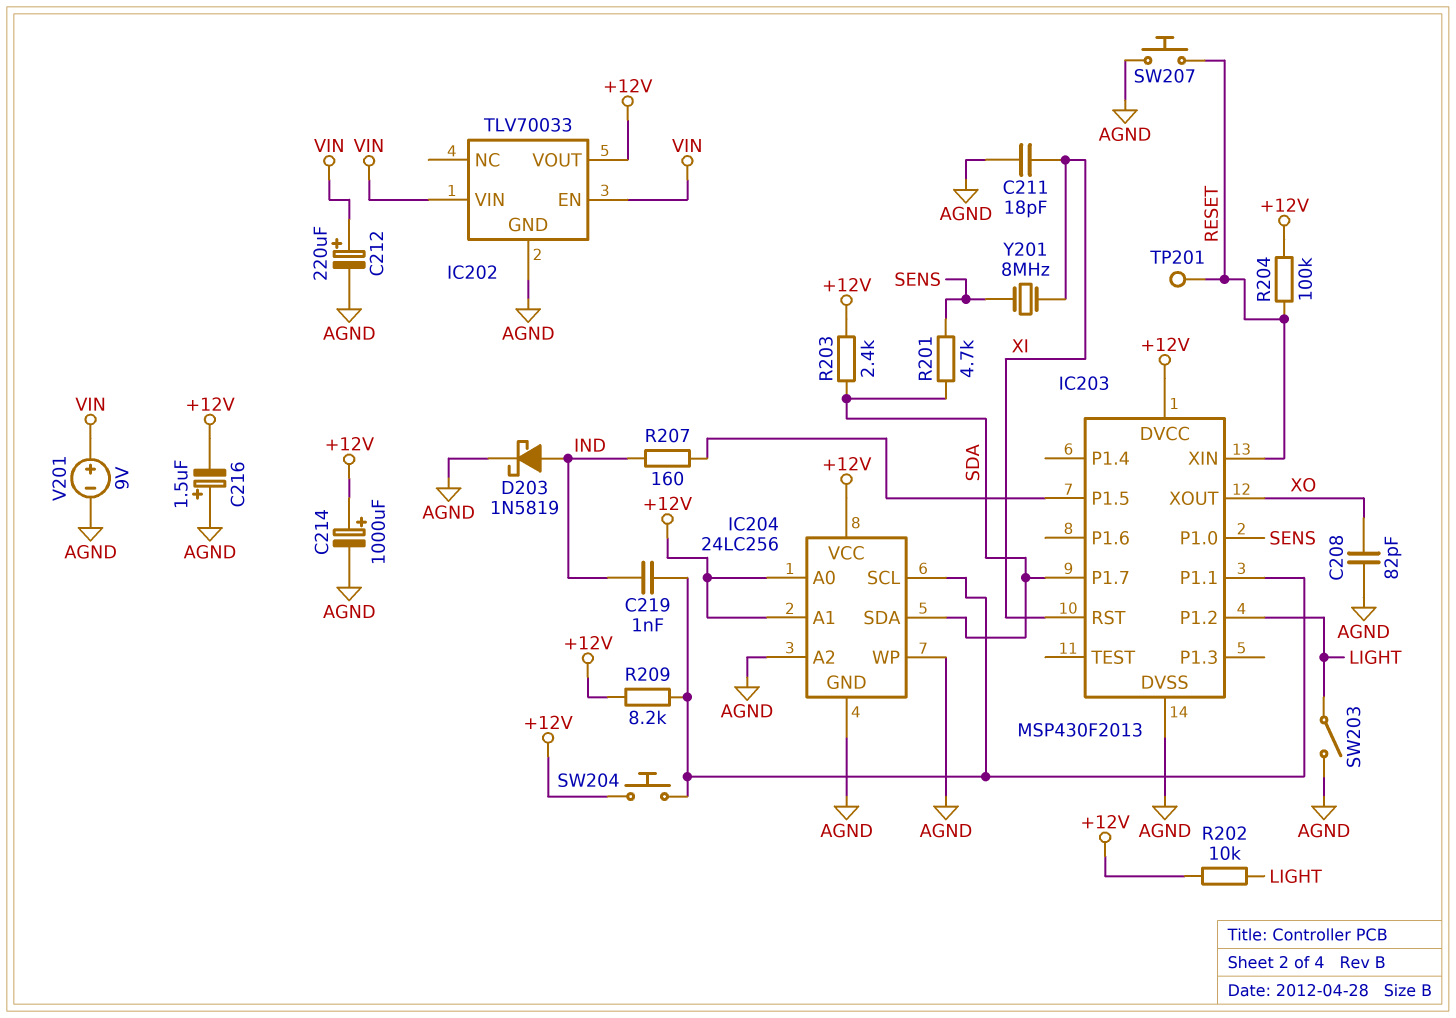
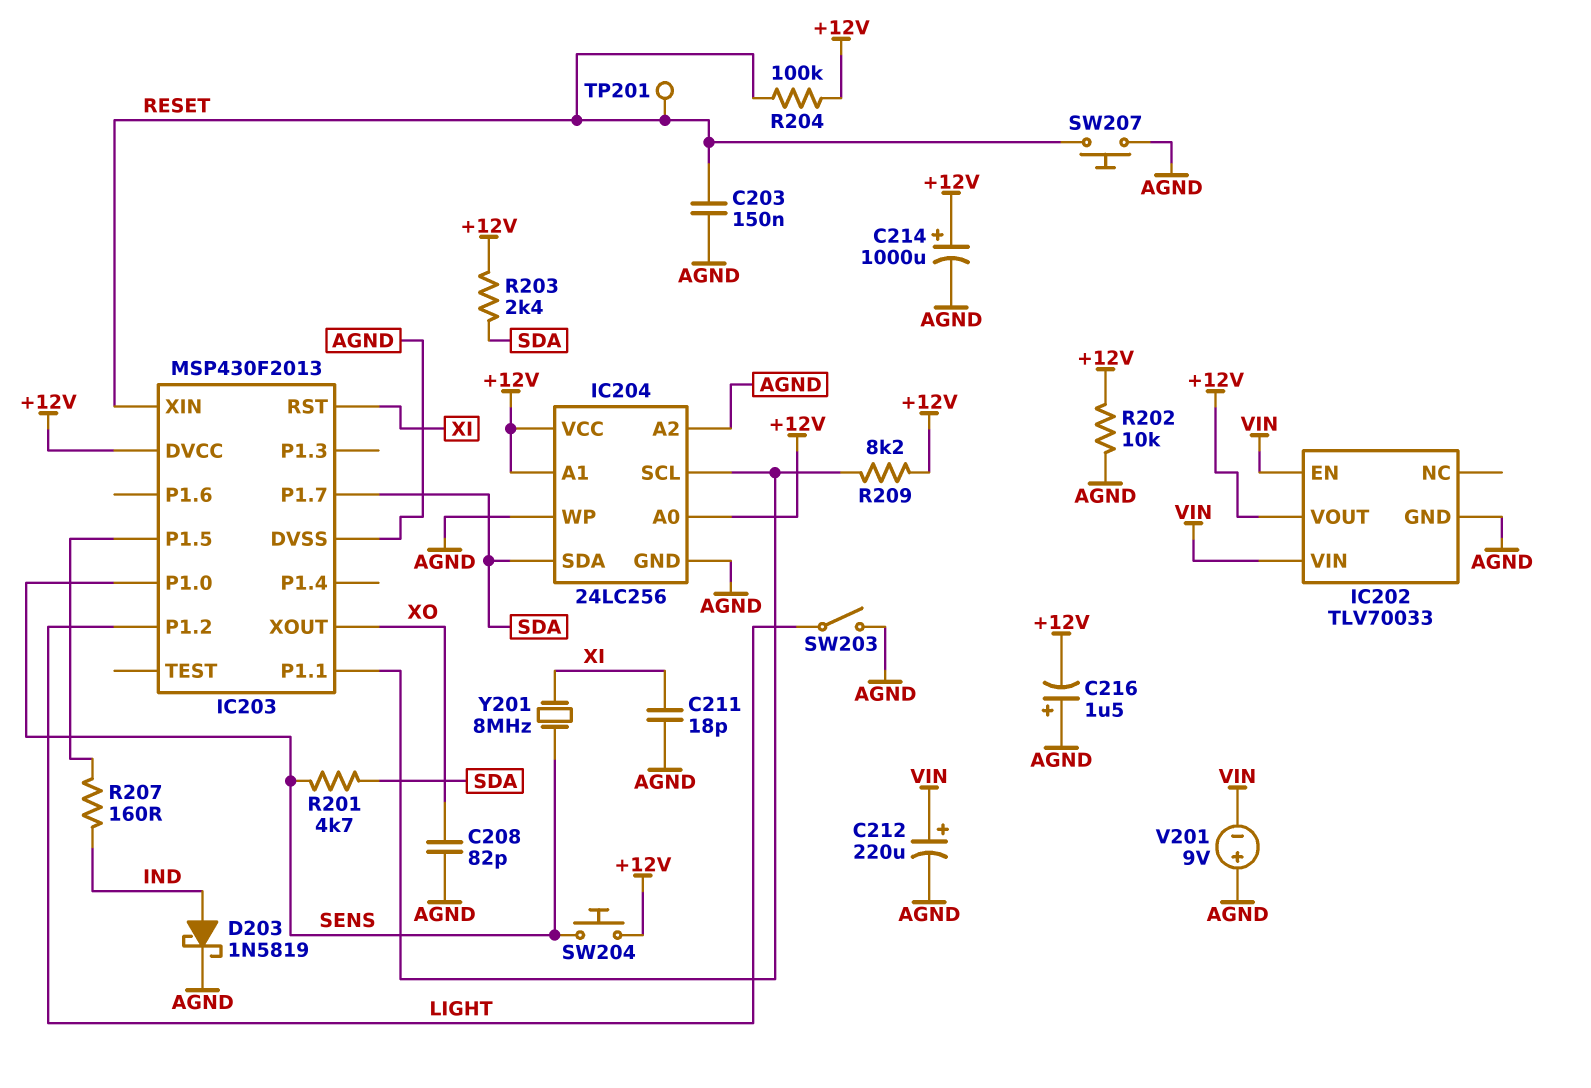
C203: none -> 150nF (AGND, RESET)
C219: 1nF (IC203/P1.1, IND) -> none
R202: 10k (+12V, LIGHT) -> 10k (+12V, AGND)
SW204: button (+12V, IC203/P1.1) -> button (+12V, SENS)
V201: 9V (plus VIN, minus AGND) -> 9V (plus AGND, minus VIN)

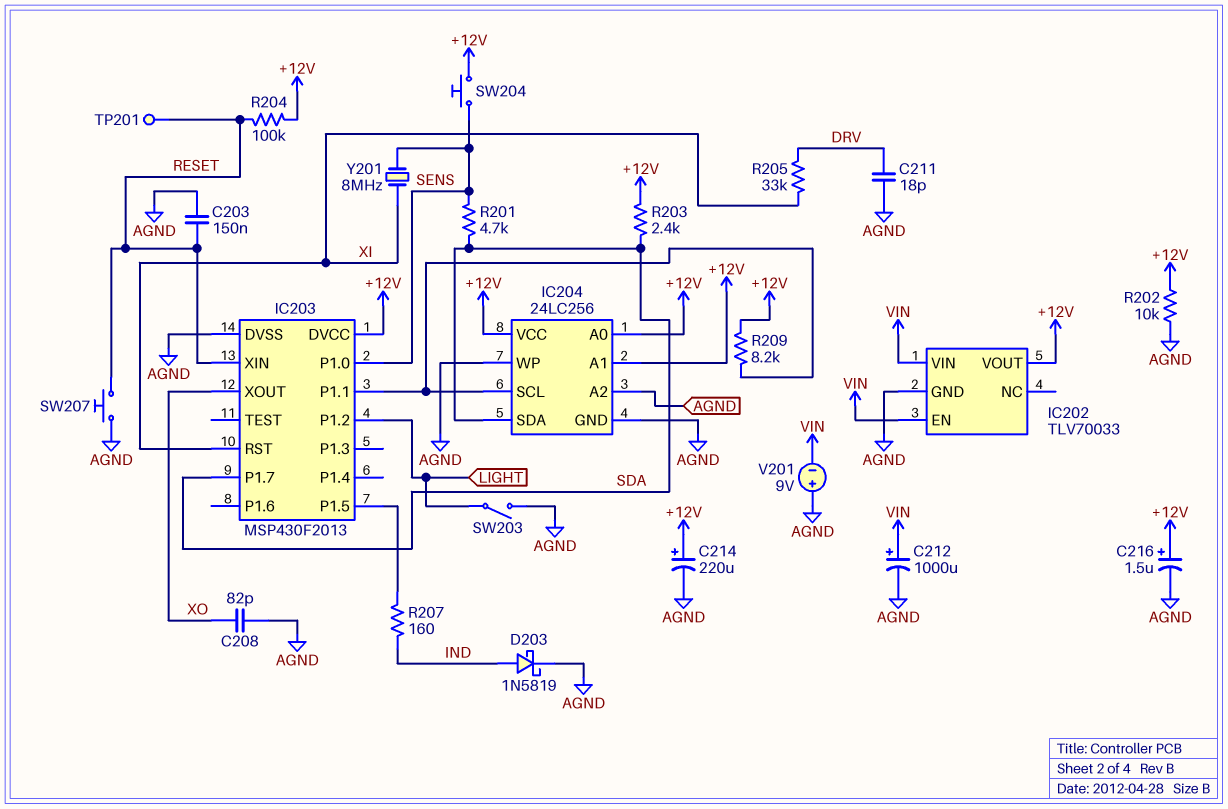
C211: 18pF (AGND, XI) -> 18pF (AGND, DRV)
C212: 220uF (plus VIN, minus AGND) -> 1000uF (plus VIN, minus AGND)
C214: 1000uF (plus +12V, minus AGND) -> 220uF (plus +12V, minus AGND)
C216: 1.5uF (plus AGND, minus +12V) -> 1.5uF (plus +12V, minus AGND)
R205: none -> 33k (DRV, XI)

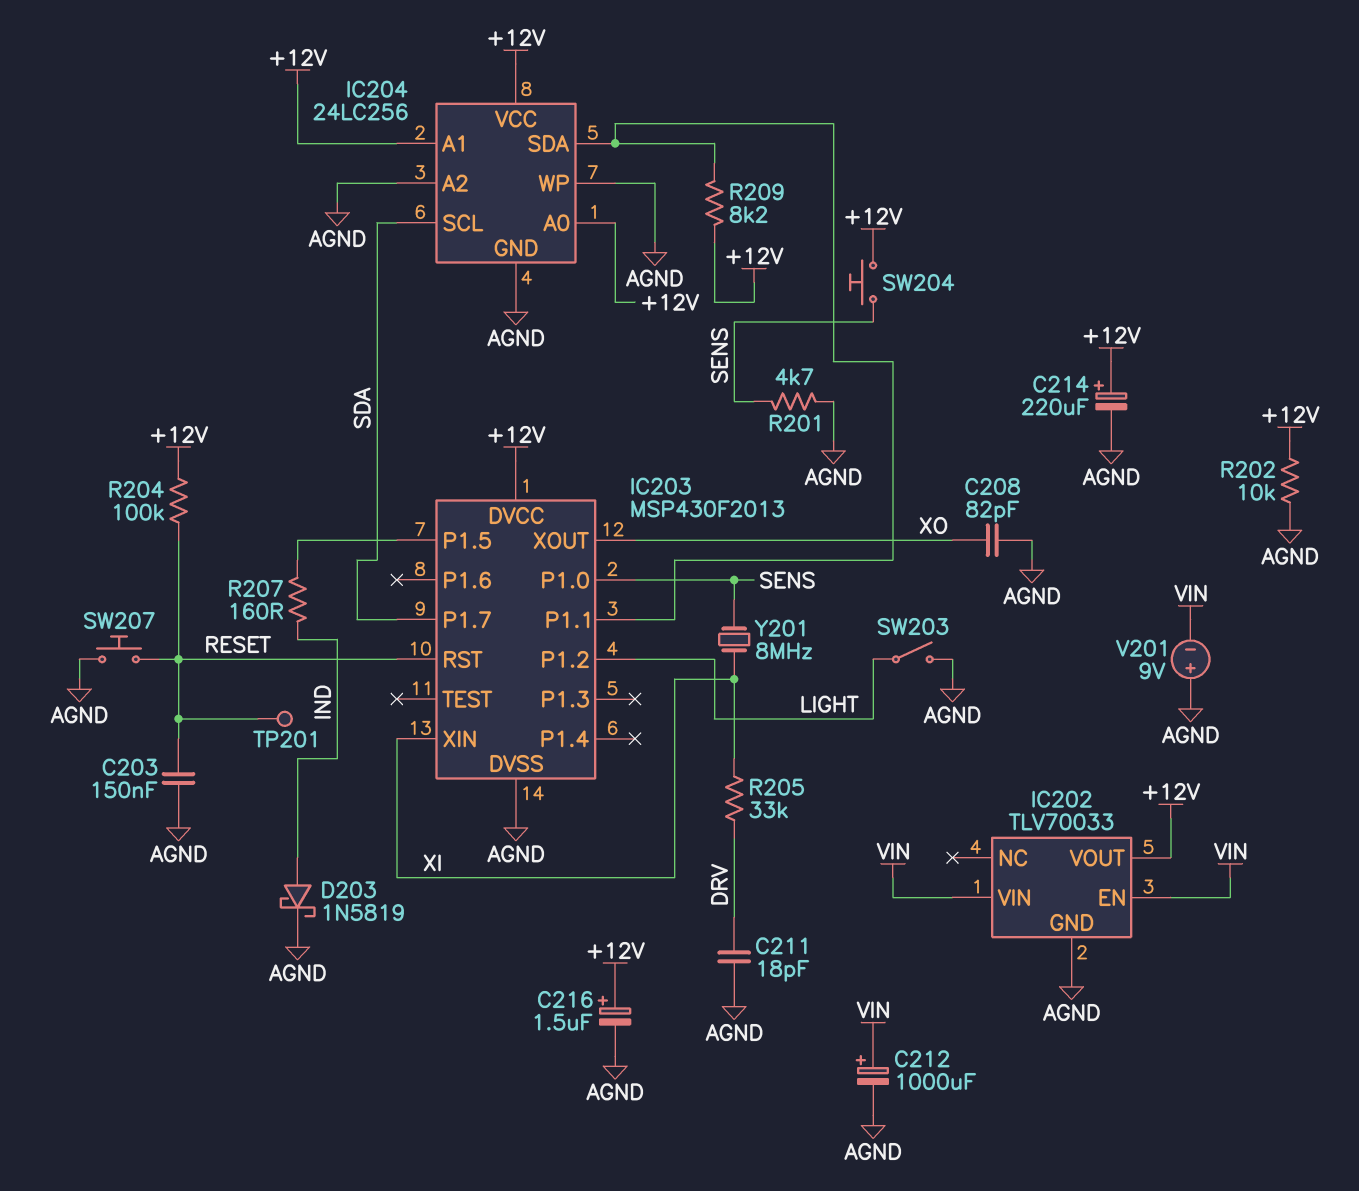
IC203 pin RST: XI -> RESET
IC203 pin XIN: RESET -> XI
IC204 pin SCL: IC203/P1.1 -> SDA
IC204 pin SDA: SDA -> IC203/P1.1
R201: 4.7k (SDA, SENS) -> 4.7k (AGND, SENS)
R203: 2.4k (+12V, SDA) -> none

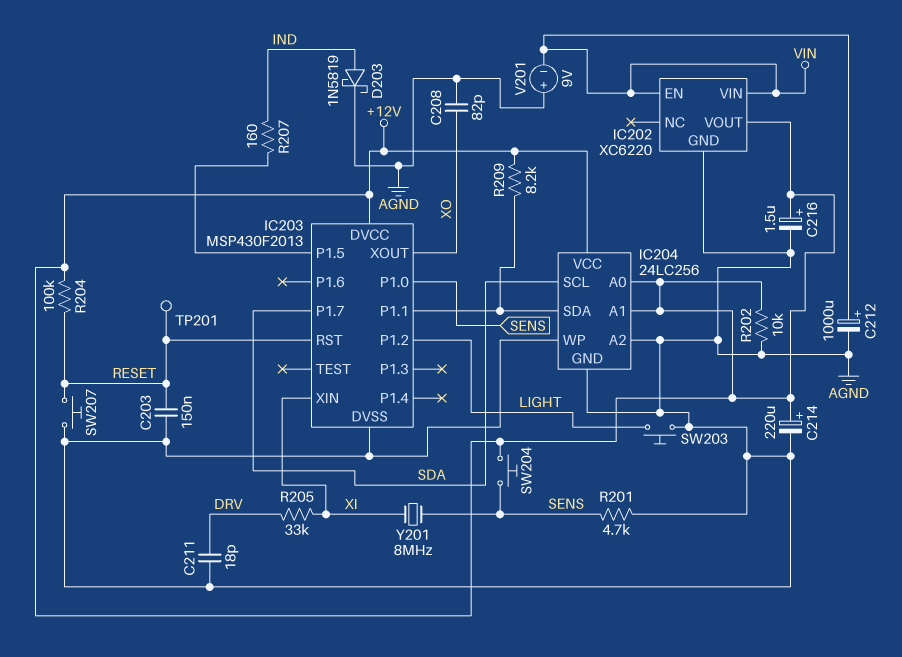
IC202: TLV70033 -> XC6220
SW203: switch (AGND, LIGHT) -> button (AGND, LIGHT)

